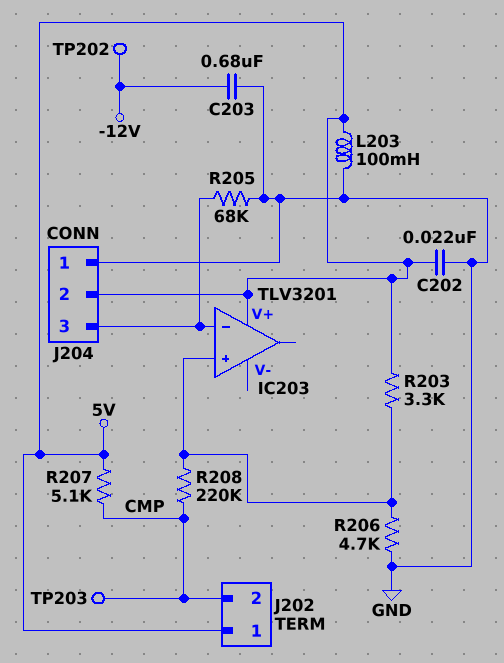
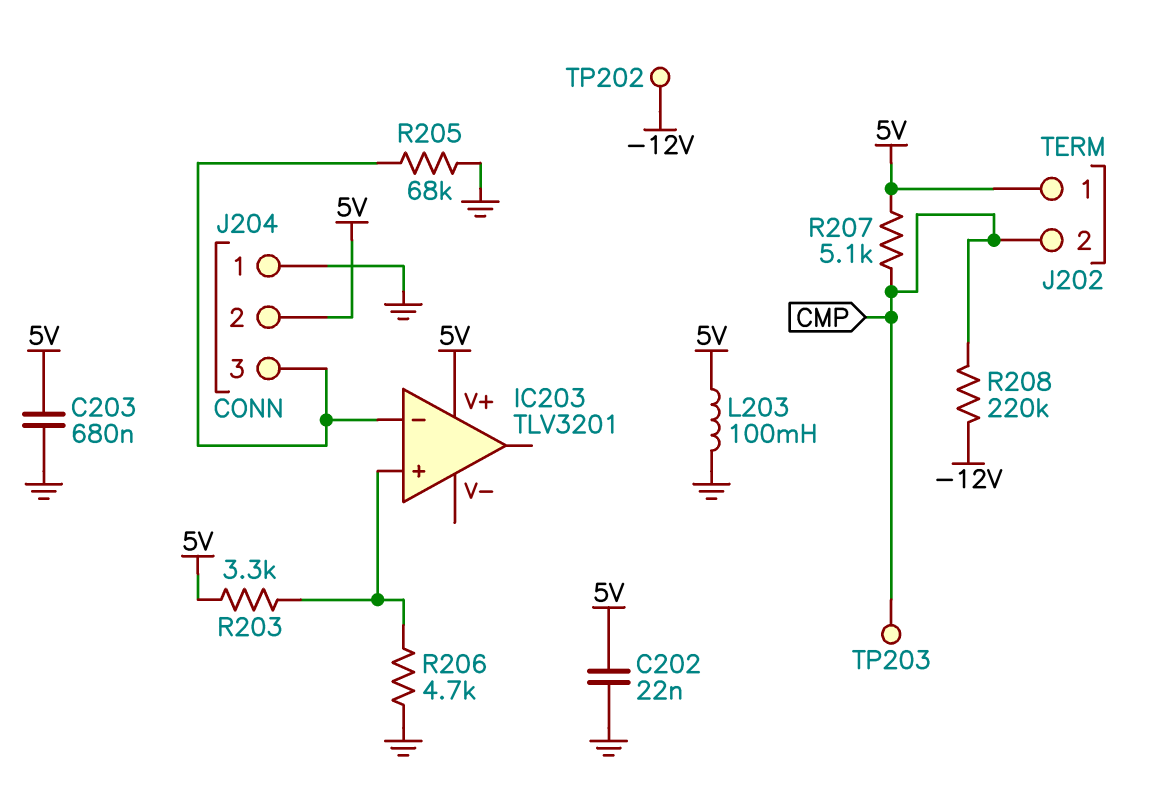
C203: 680nF (-12V, GND) -> 680nF (5V, GND)
R208: 220k (CMP, IC203/in+) -> 220k (-12V, CMP)

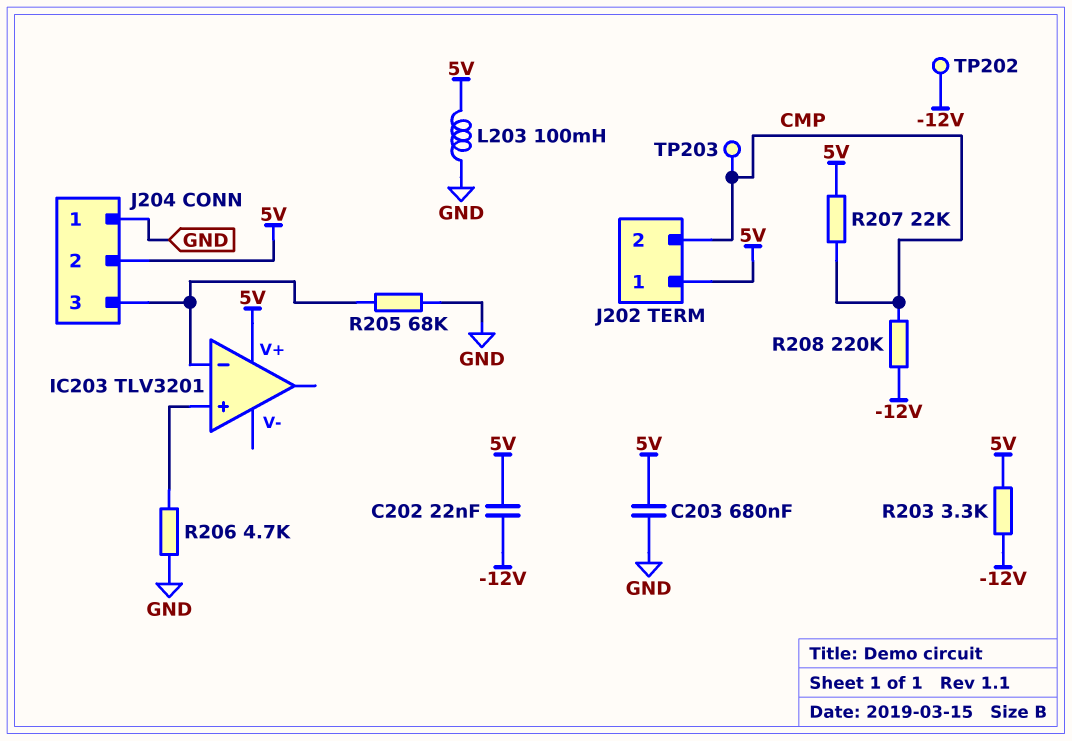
C202: 22nF (5V, GND) -> 22nF (-12V, 5V)
R203: 3.3k (5V, IC203/in+) -> 3.3k (-12V, 5V)
R207: 5.1k (5V, CMP) -> 22k (5V, CMP)

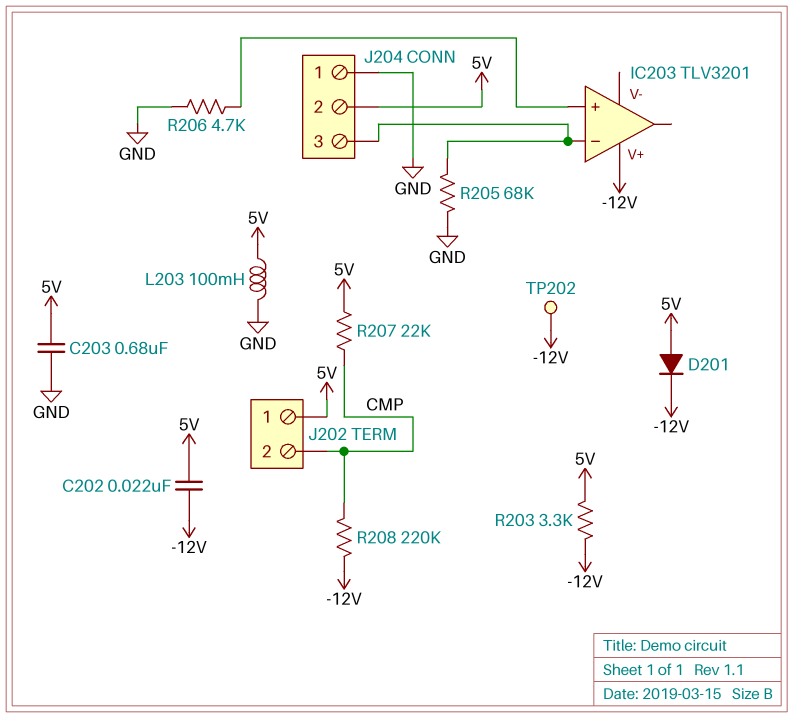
D201: none -> diode (A 5V, K -12V)
IC203 pin V+: 5V -> -12V
TP203: test point (CMP) -> none

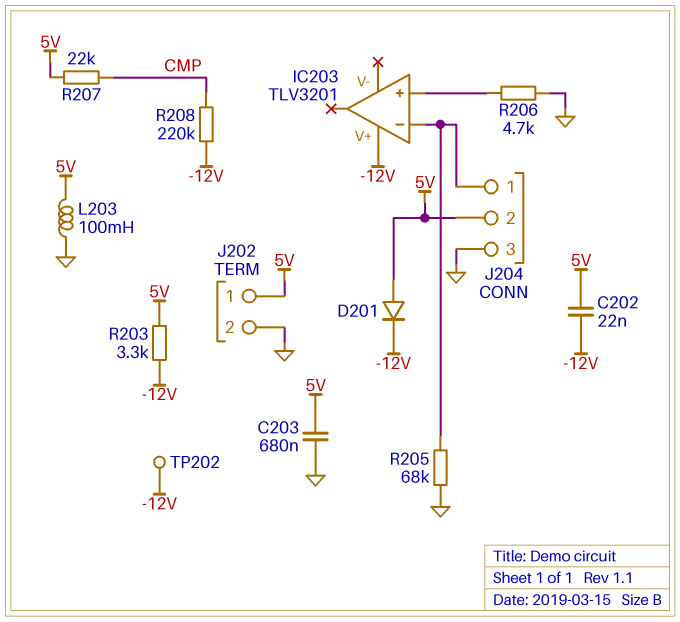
J202 pin 2: CMP -> GND
J204 pin 1: GND -> IC203/in-
J204 pin 3: IC203/in- -> GND

